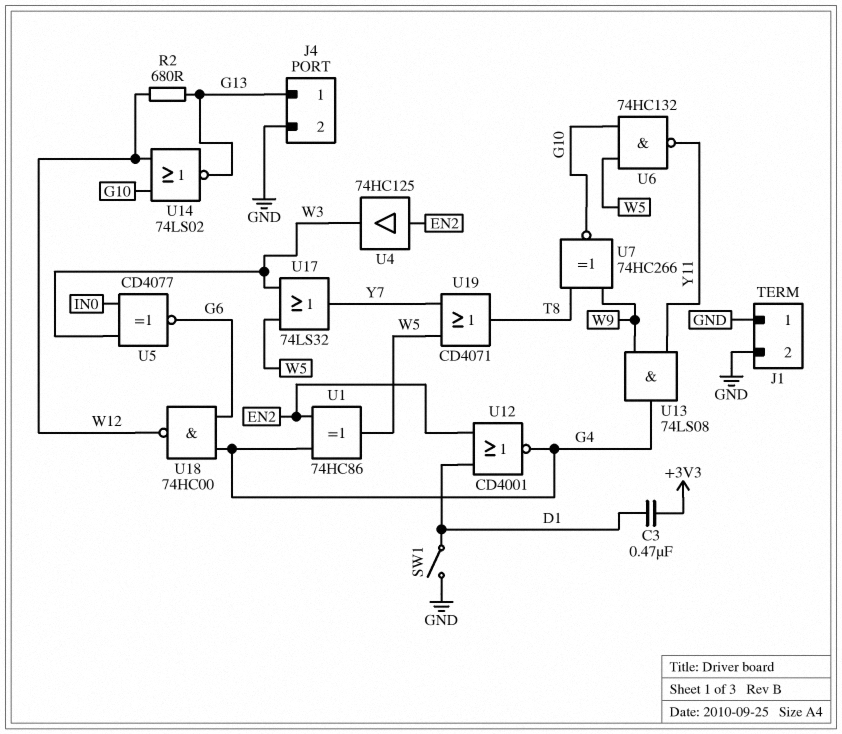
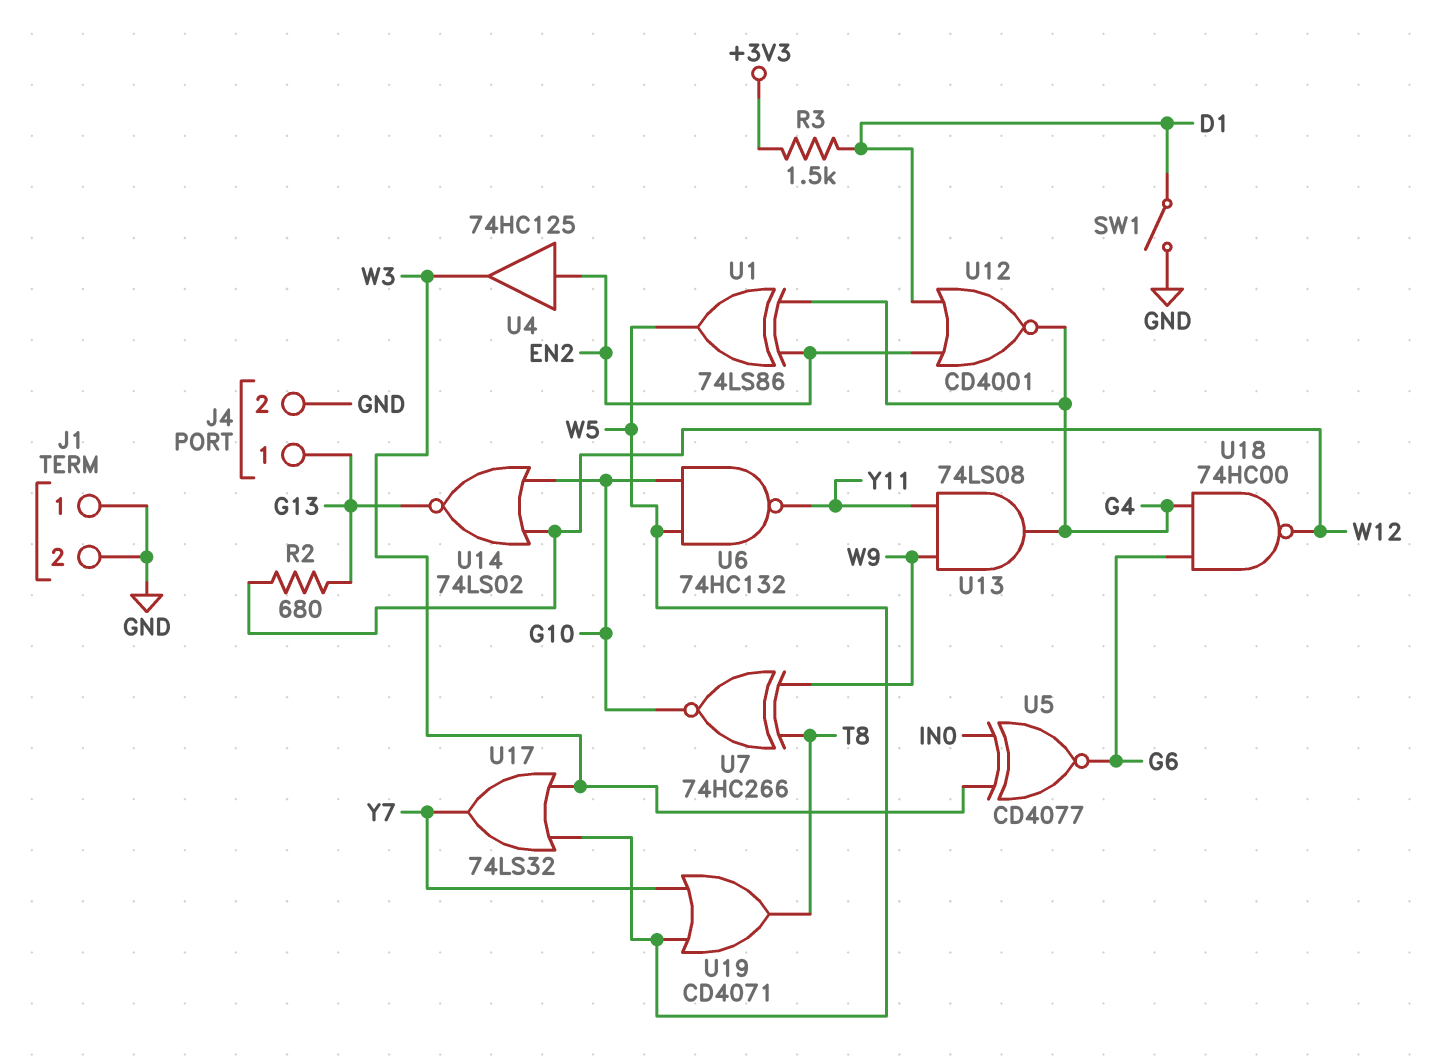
C3: 470nF (+3V3, D1) -> none
R3: none -> 1.5k (+3V3, D1)
U1: XOR 74HC86 (in EN2, in G4, out W5) -> XOR 74LS86 (in EN2, in G4, out W5)

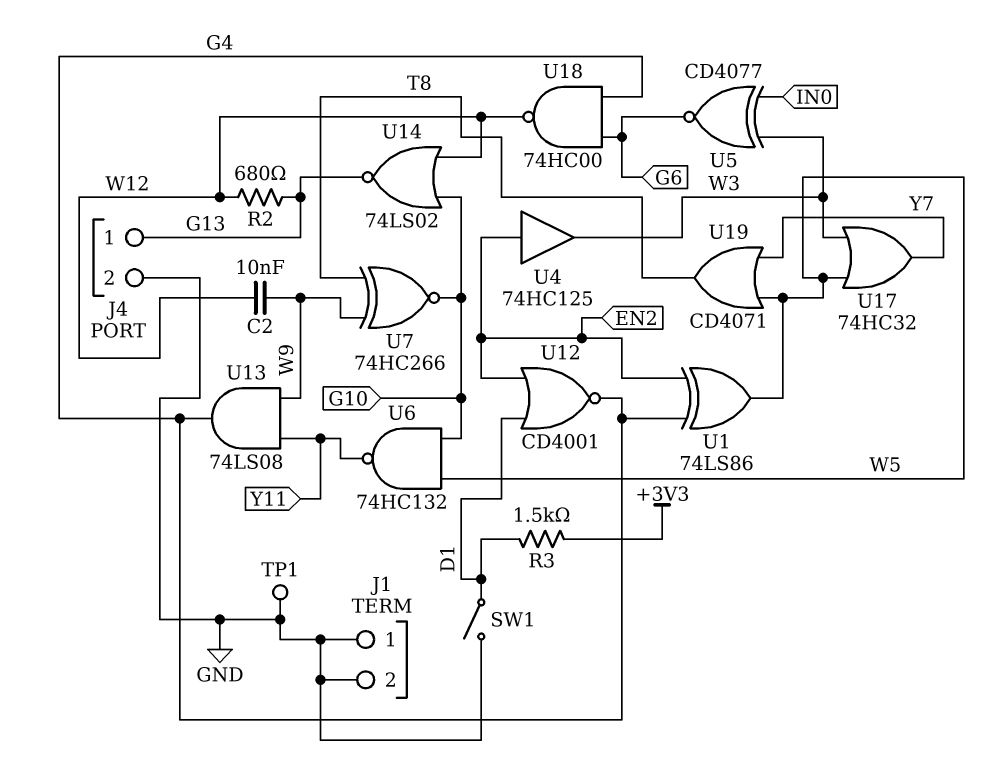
C2: none -> 10nF (W9, W12)
TP1: none -> test point (GND)
U17: OR 74LS32 (in W3, in W5, out Y7) -> OR 74HC32 (in W3, in W5, out Y7)

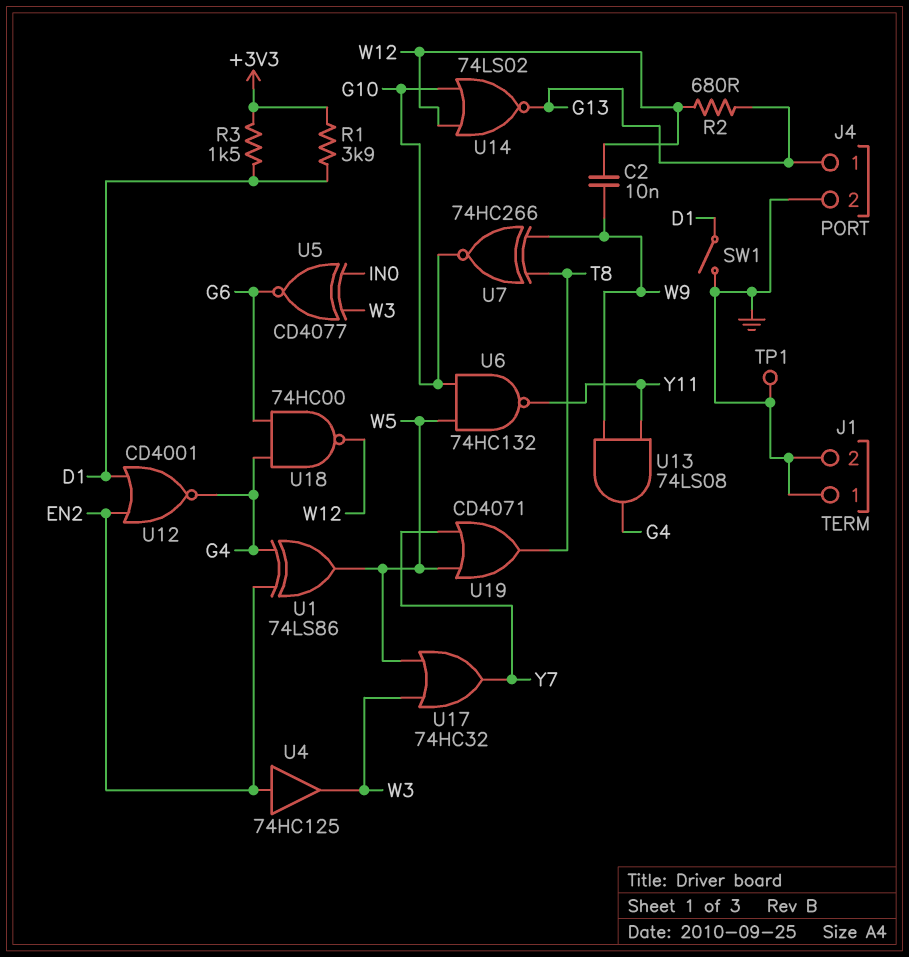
R1: none -> 3.9k (+3V3, D1)

